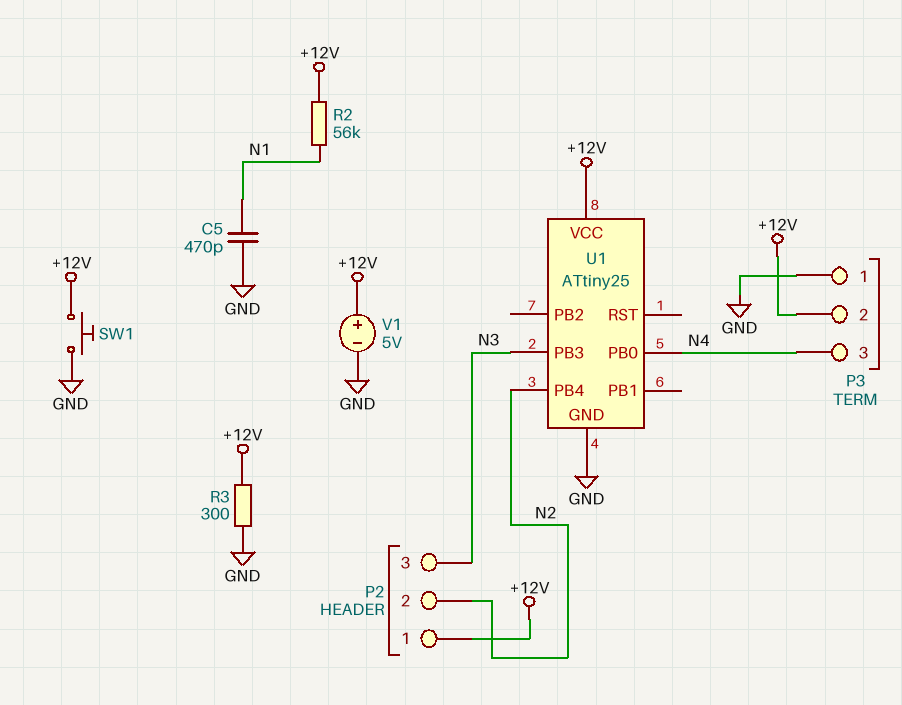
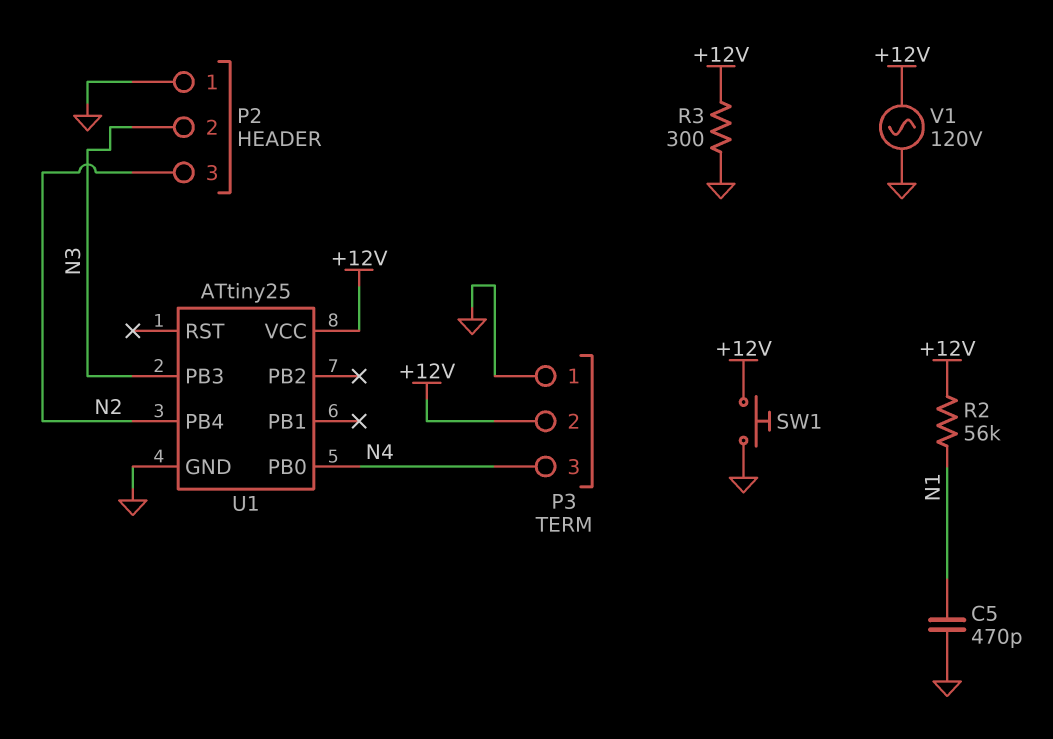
P2 pin 1: +12V -> GND
P2 pin 2: N2 -> N3
P2 pin 3: N3 -> N2
V1: 5V (plus +12V, minus GND) -> AC 120V (+12V, GND)

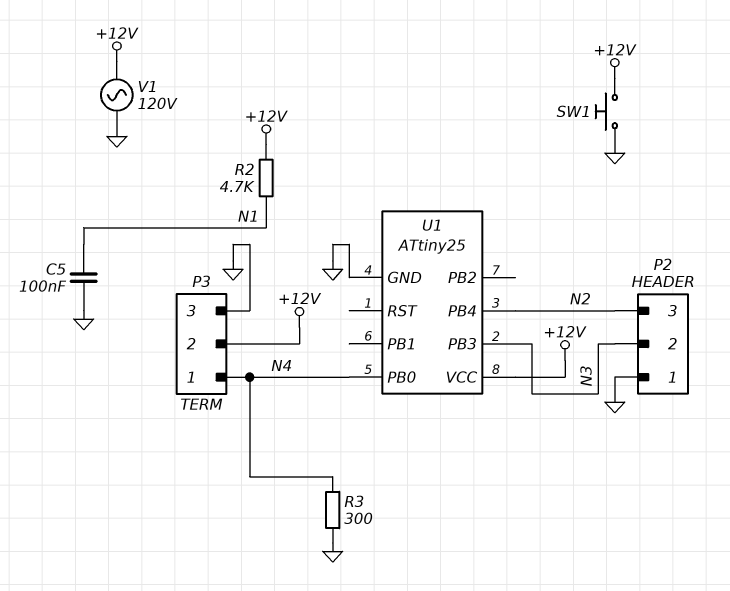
C5: 470pF (GND, N1) -> 100nF (GND, N1)
P3 pin 1: GND -> N4
P3 pin 3: N4 -> GND
R2: 56k (+12V, N1) -> 4.7k (+12V, N1)
R3: 300 (+12V, GND) -> 300 (GND, N4)

